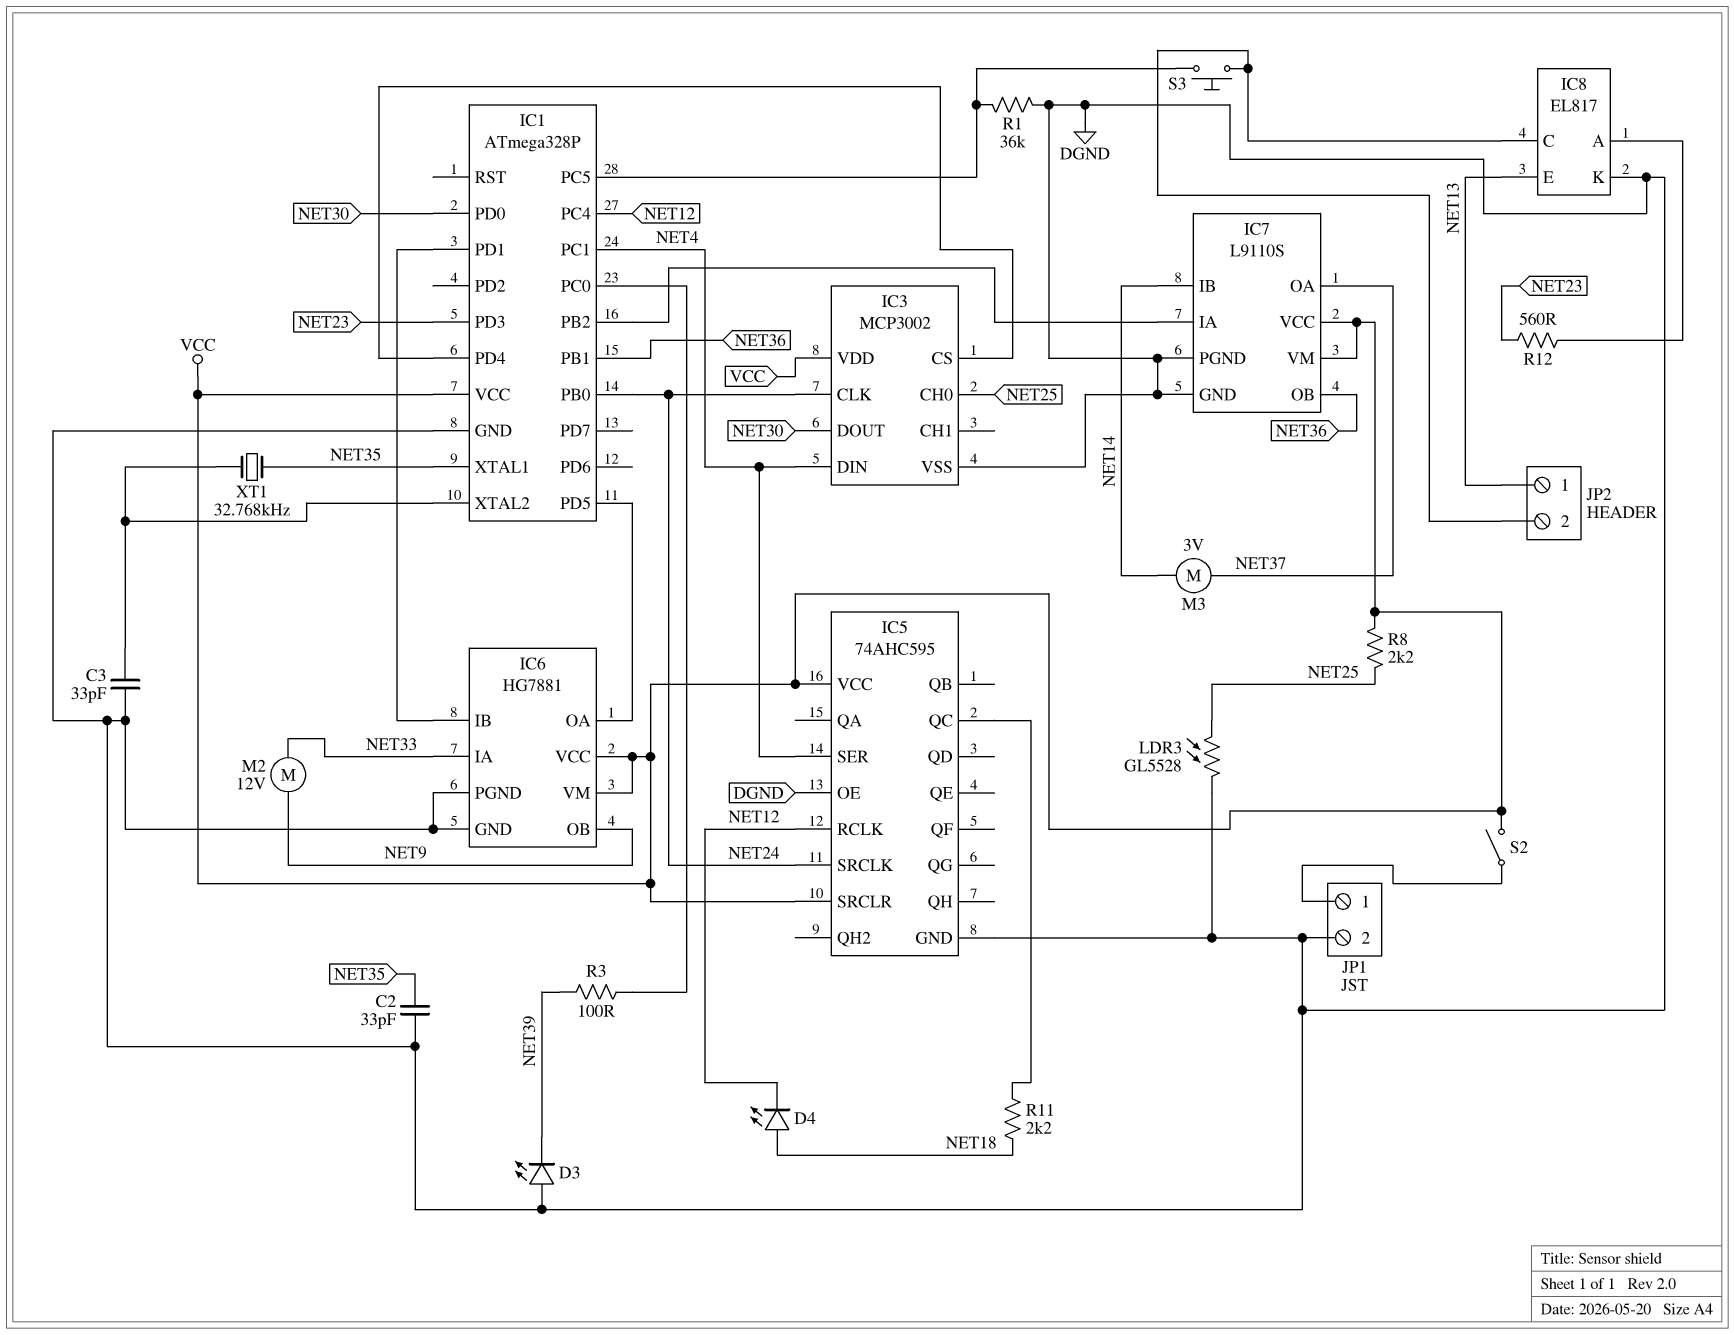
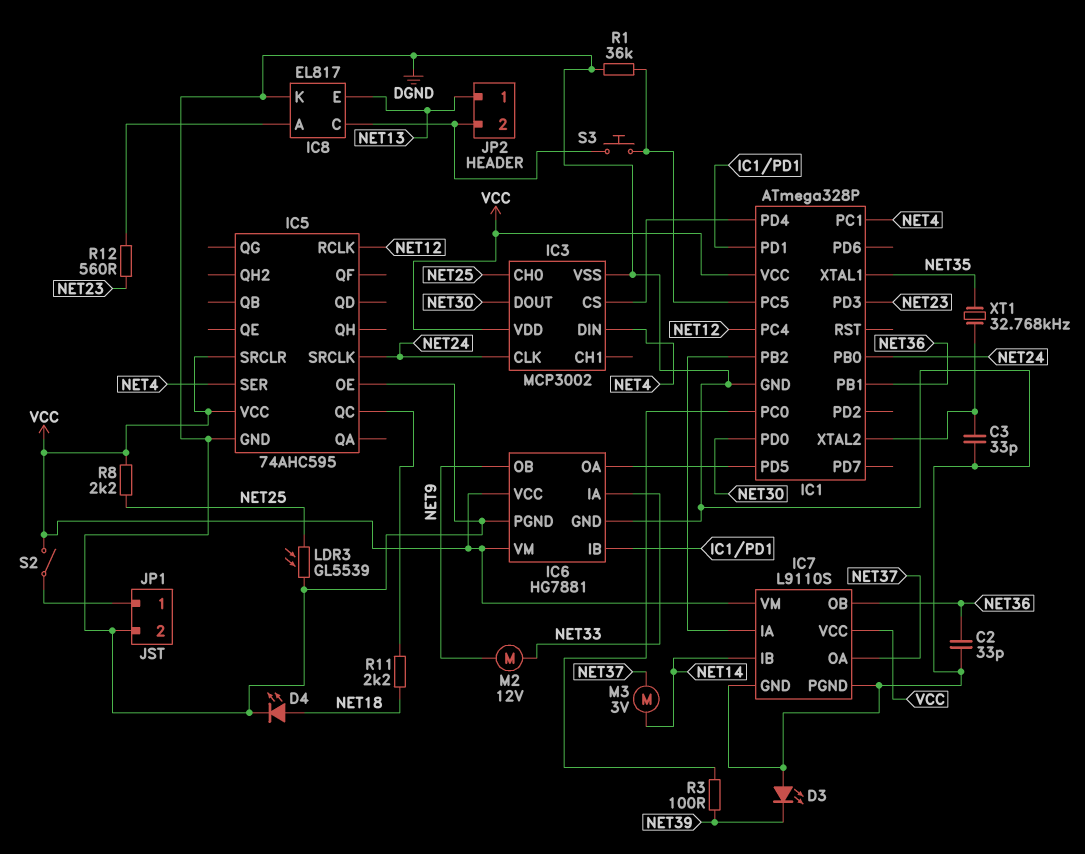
C2: 33pF (DGND, NET35) -> 33pF (DGND, NET36)
D4: LED (A NET18, K NET12) -> LED (A NET18, K DGND)
LDR3: GL5528 (DGND, NET25) -> GL5539 (DGND, NET25)

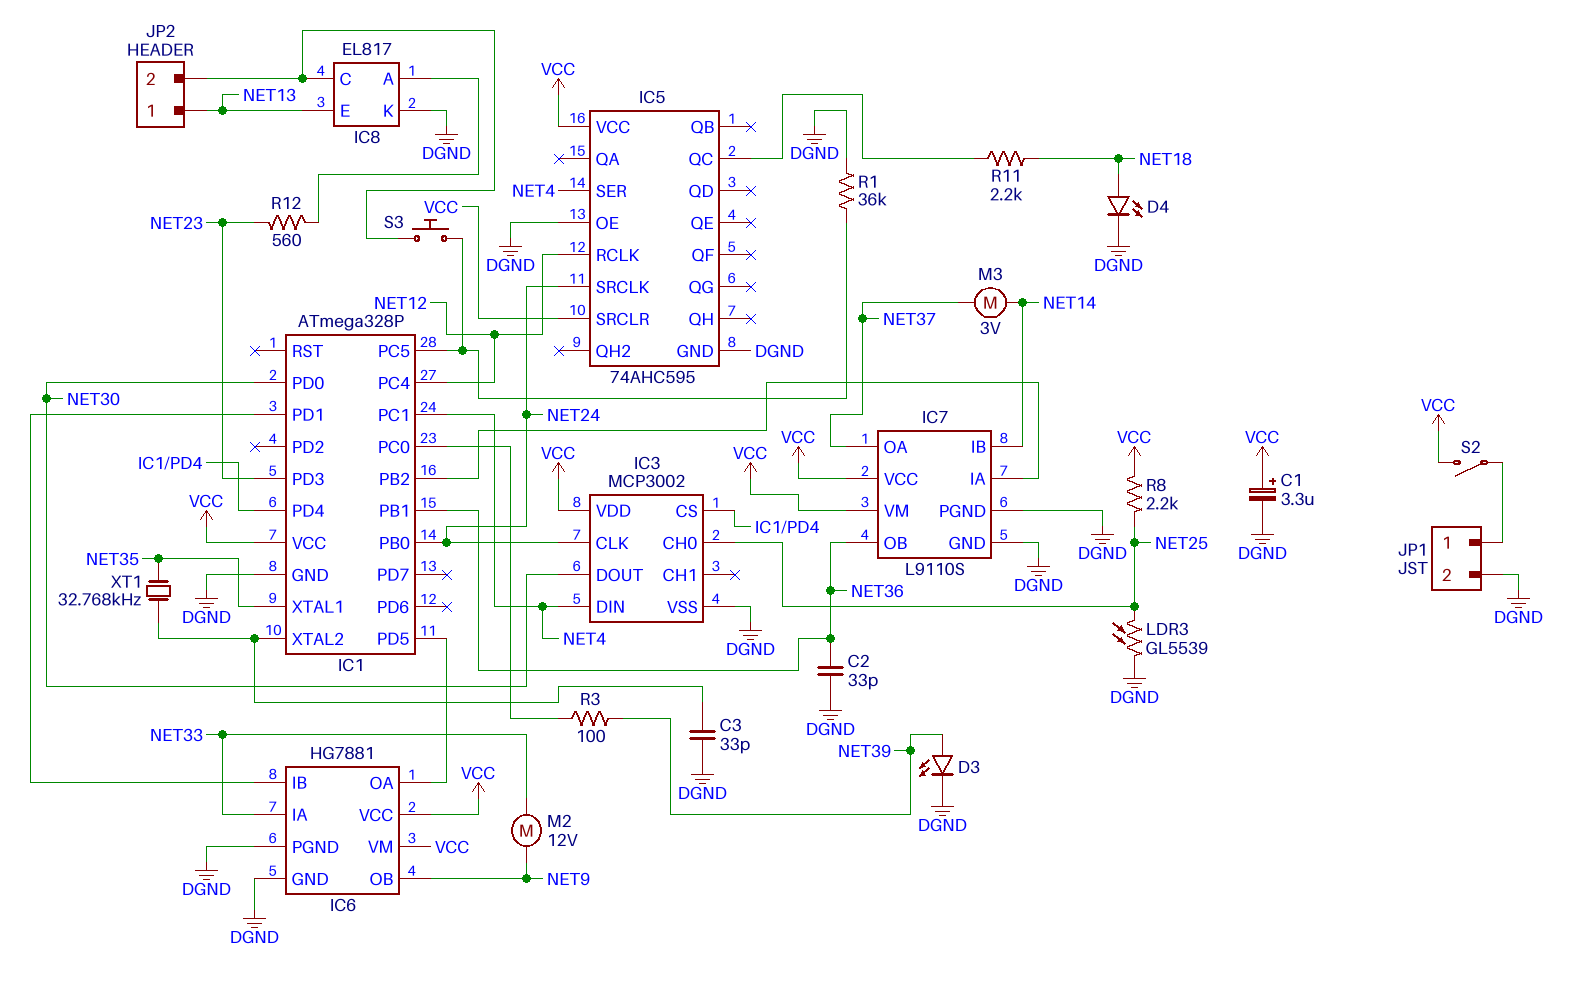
C1: none -> 3.3uF (plus VCC, minus DGND)
D3: LED (A DGND, K NET39) -> LED (A NET39, K DGND)

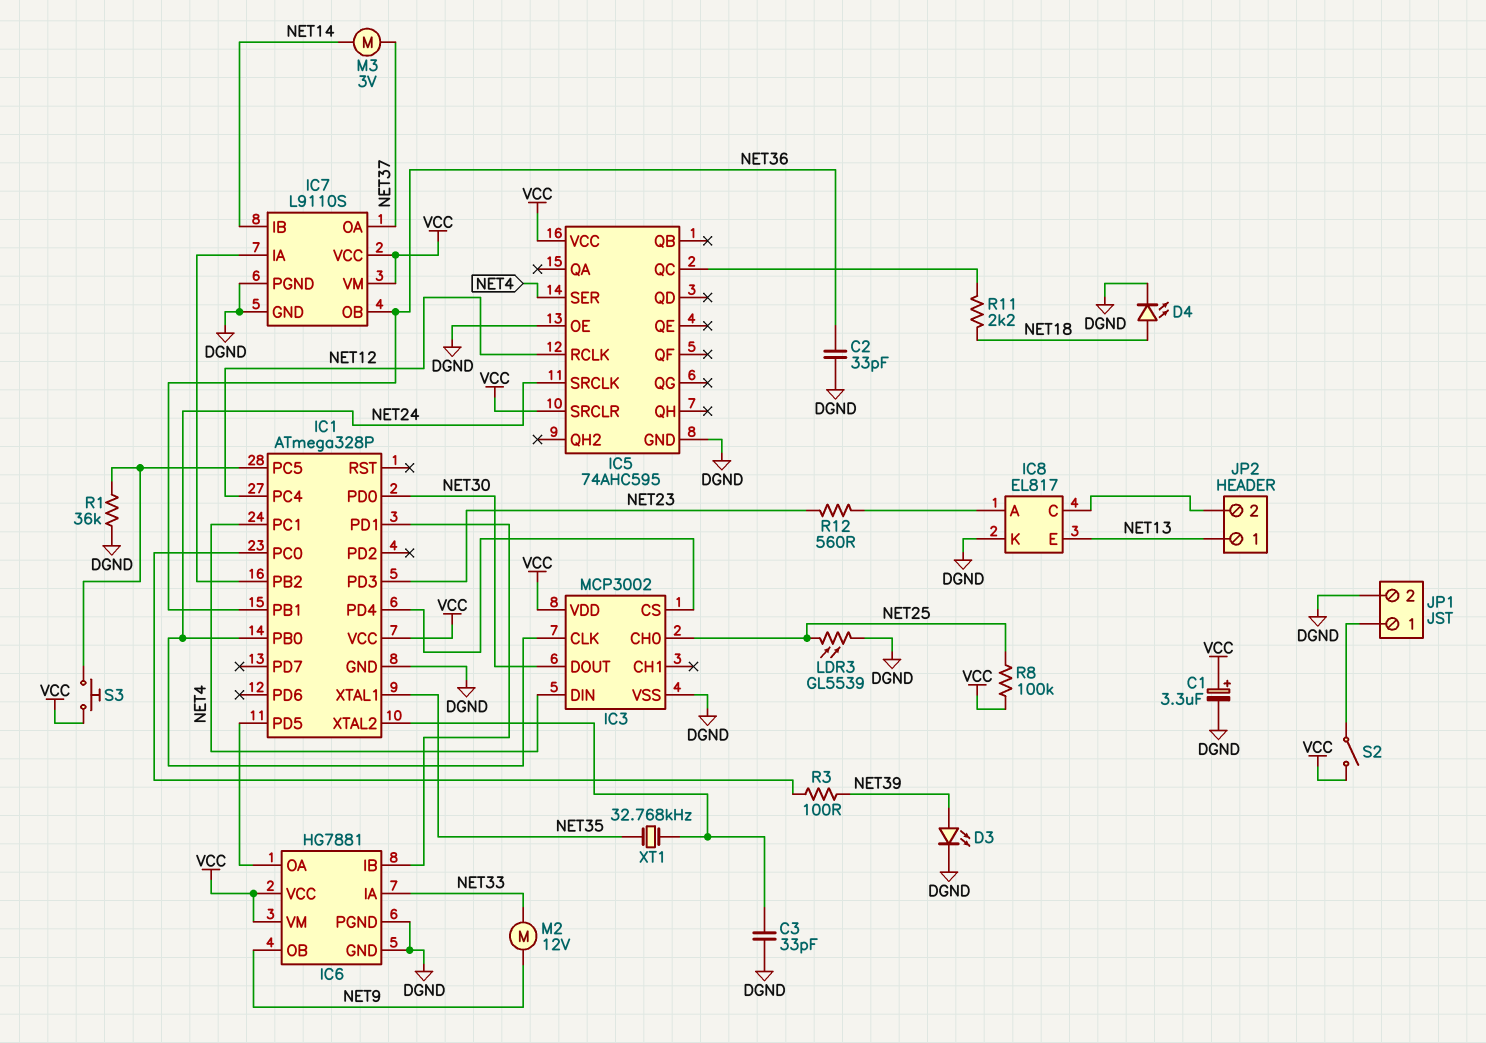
R8: 2.2k (NET25, VCC) -> 100k (NET25, VCC)
S3: button (IC1/PC5, IC8/C) -> button (IC1/PC5, VCC)

